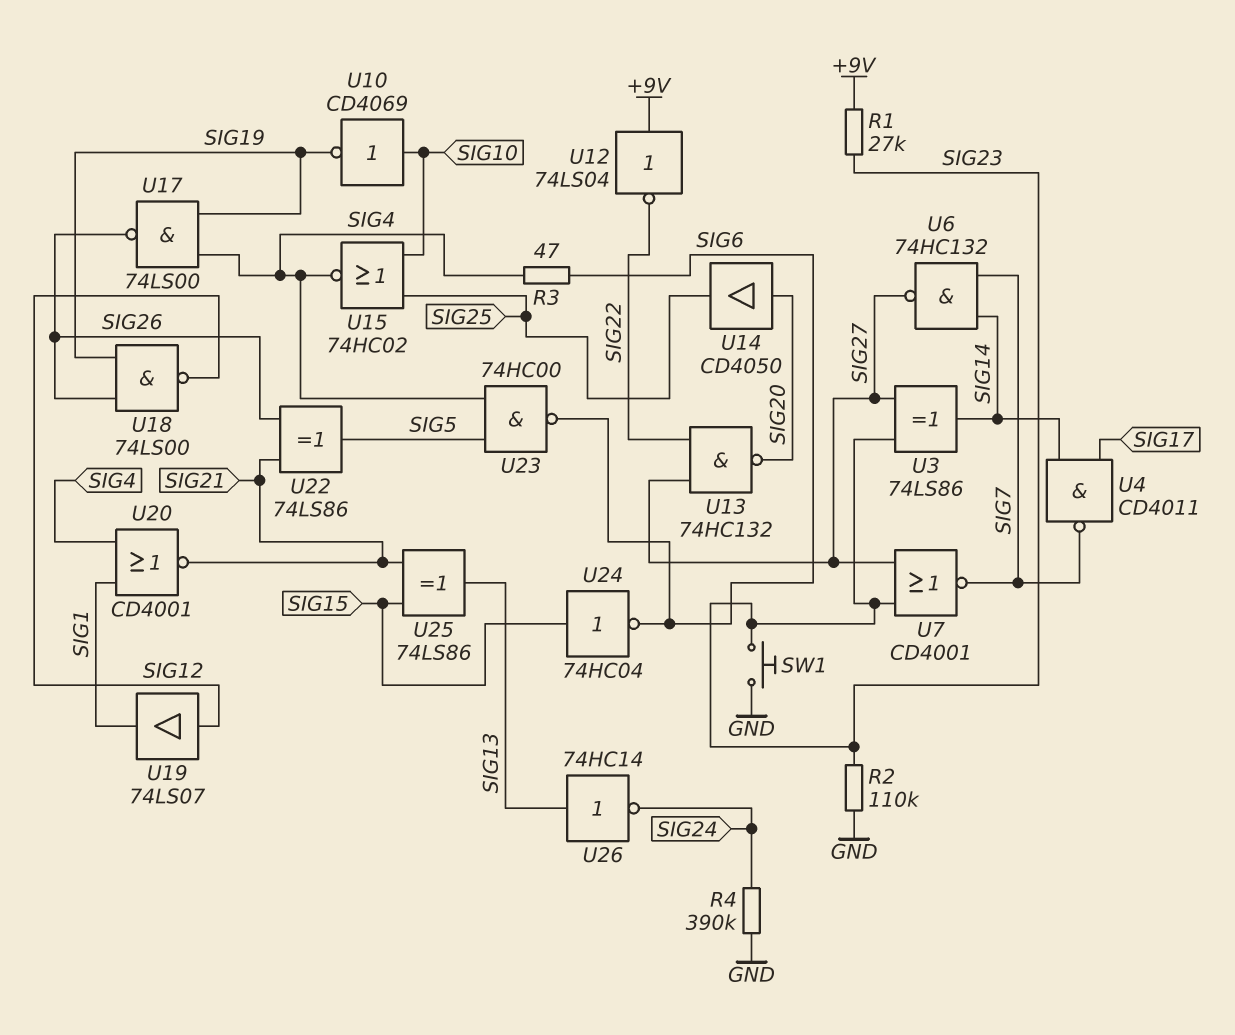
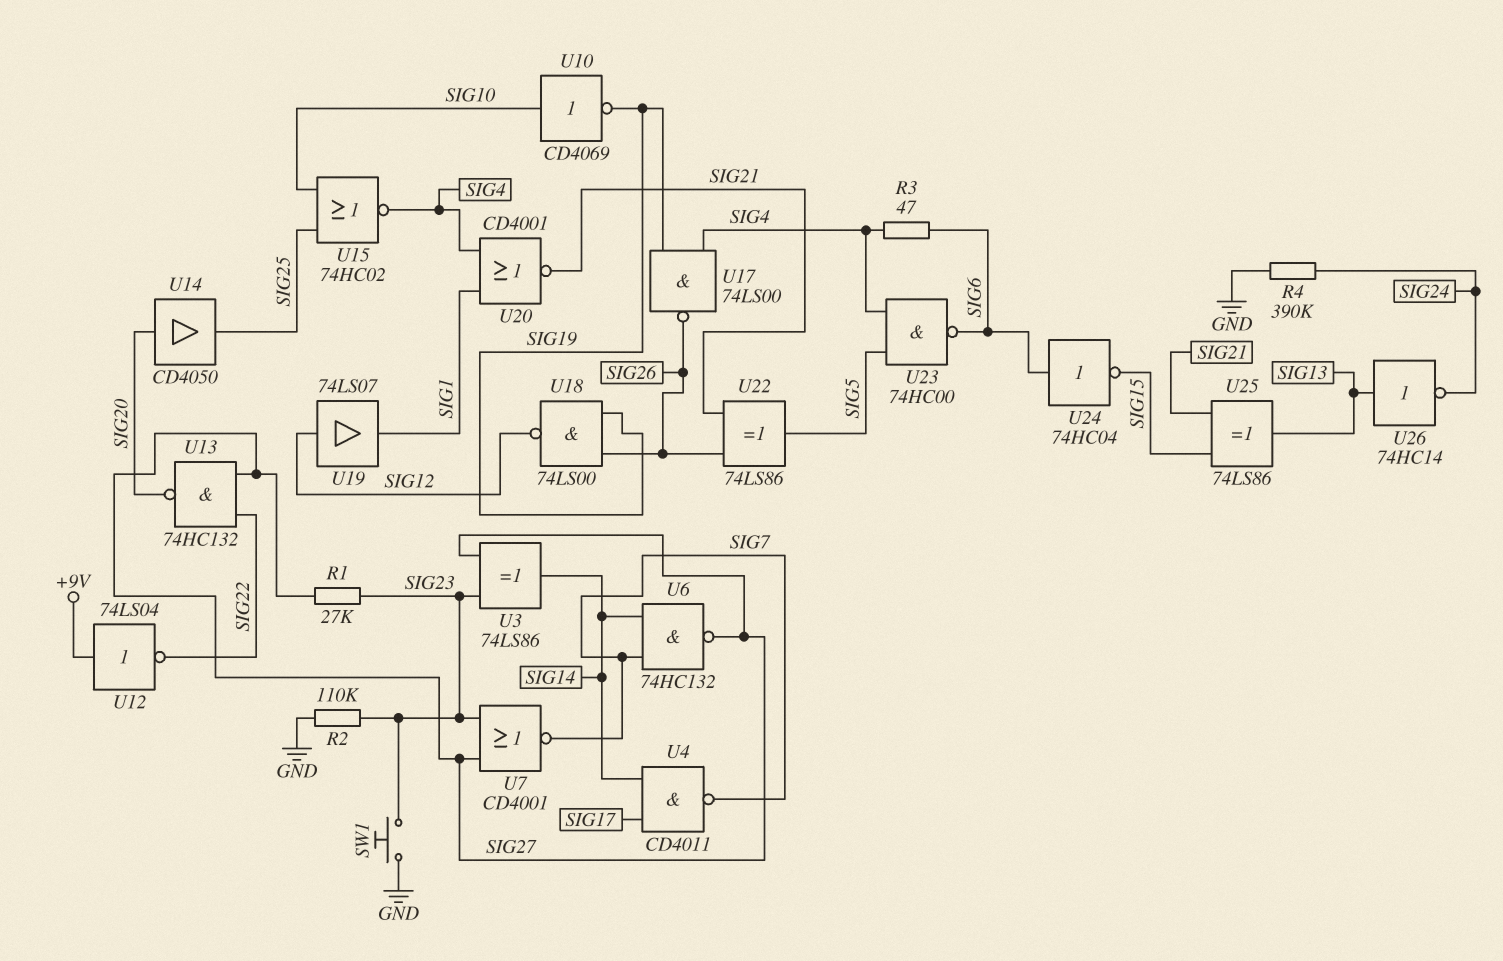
R1: 27k (+9V, SIG23) -> 27k (SIG23, SIG27)
U24: NOT 74HC04 (in SIG15, out SIG6) -> NOT 74HC04 (in SIG6, out SIG15)

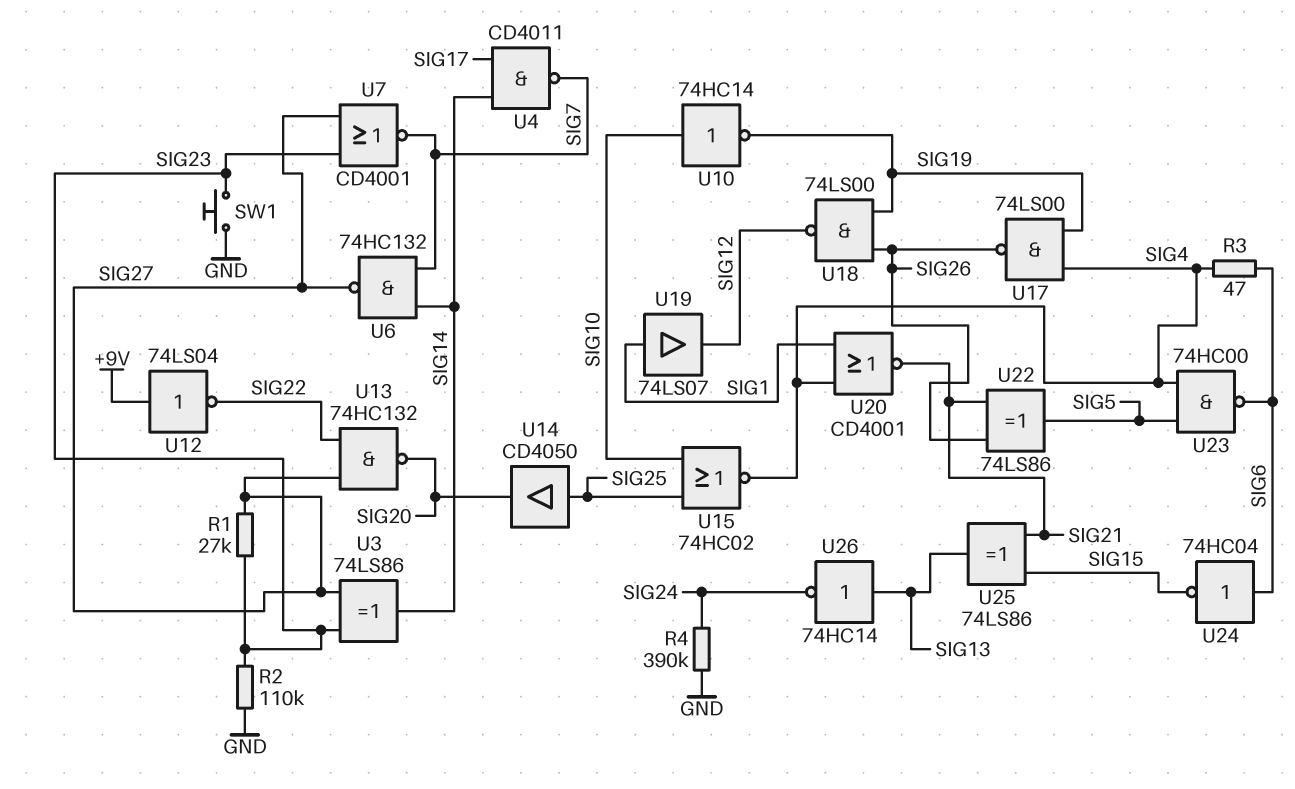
U10: NOT CD4069 (in SIG10, out SIG19) -> NOT 74HC14 (in SIG10, out SIG19)
U14: buffer CD4050 (in SIG20, out SIG25) -> buffer CD4050 (in SIG25, out SIG20)
U19: buffer 74LS07 (in SIG12, out SIG1) -> buffer 74LS07 (in SIG1, out SIG12)

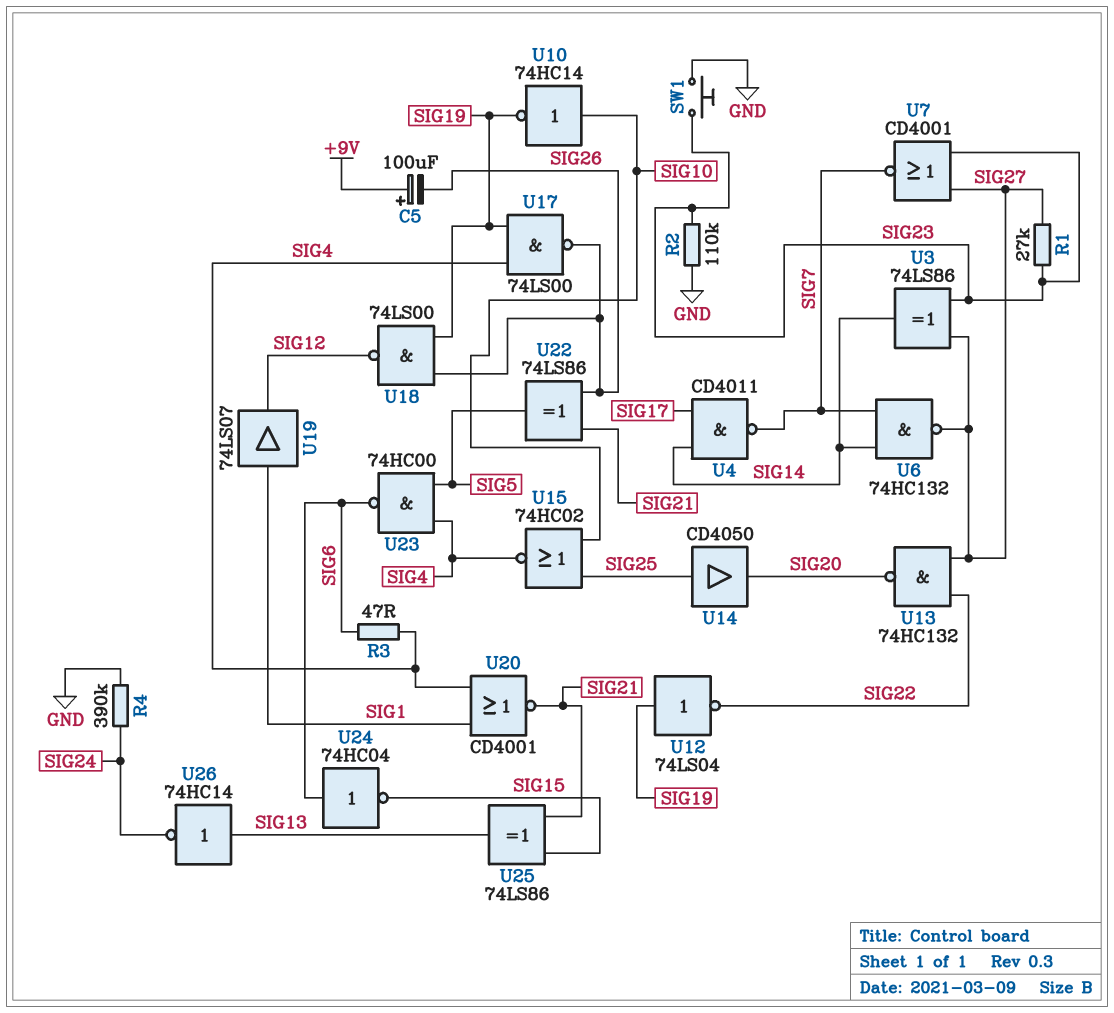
C5: none -> 100uF (plus +9V, minus SIG26)
U12: NOT 74LS04 (in +9V, out SIG22) -> NOT 74LS04 (in SIG19, out SIG22)

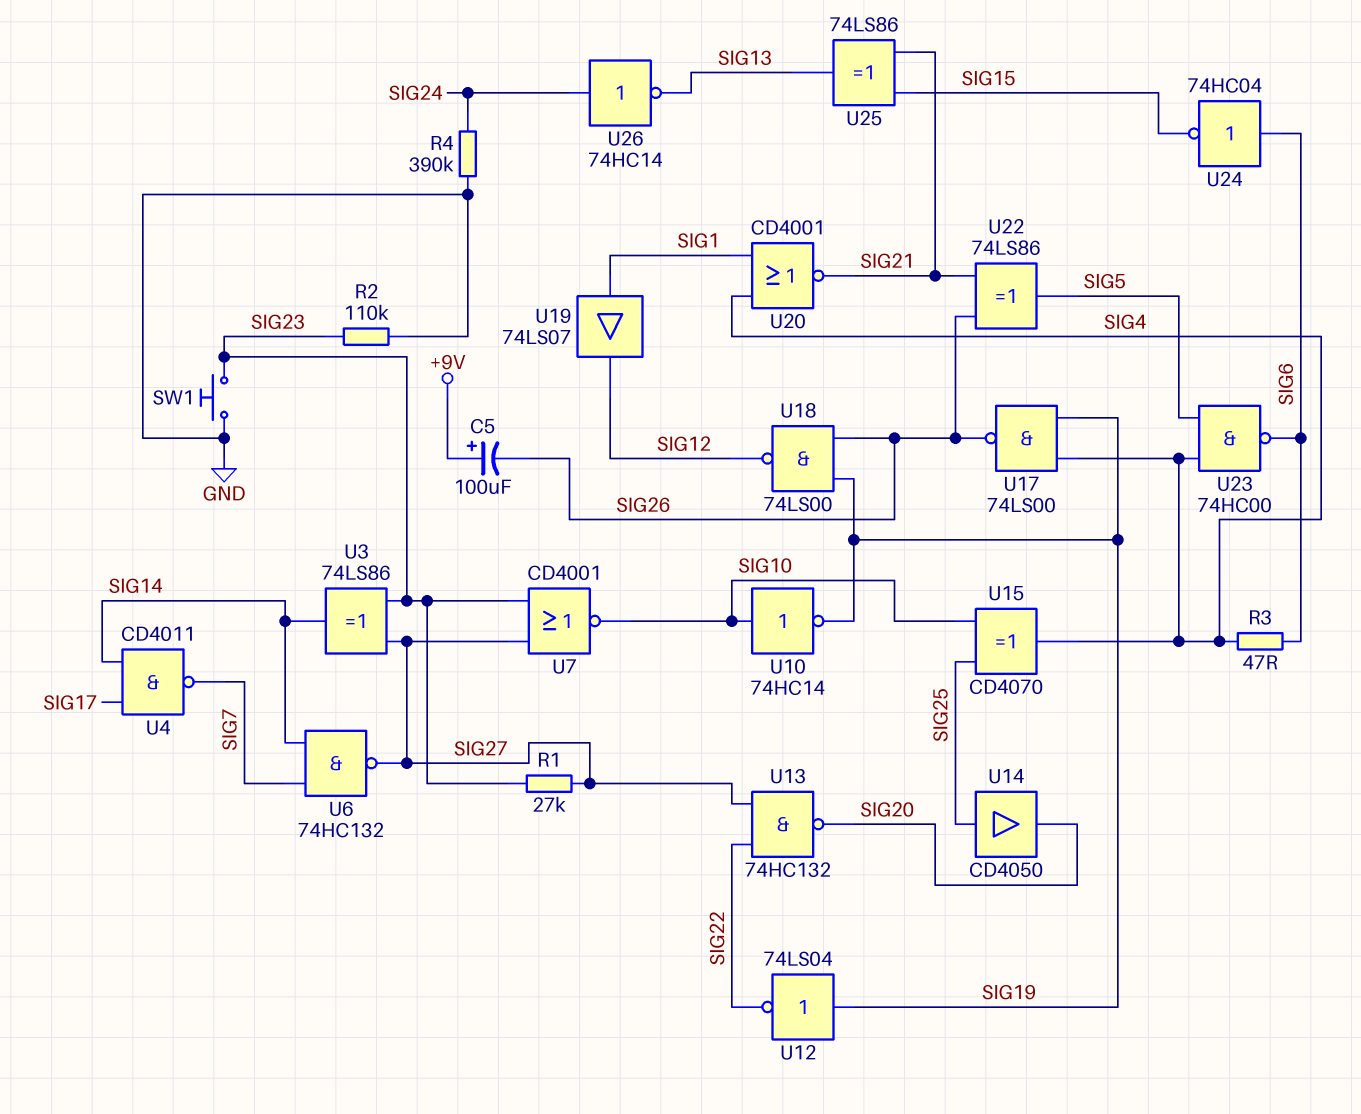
U7: NOR CD4001 (in SIG23, in SIG27, out SIG7) -> NOR CD4001 (in SIG23, in SIG27, out SIG10)
U15: NOR 74HC02 (in SIG10, in SIG25, out SIG4) -> XOR CD4070 (in SIG10, in SIG25, out SIG4)
U26: NOT 74HC14 (in SIG13, out SIG24) -> NOT 74HC14 (in SIG24, out SIG13)

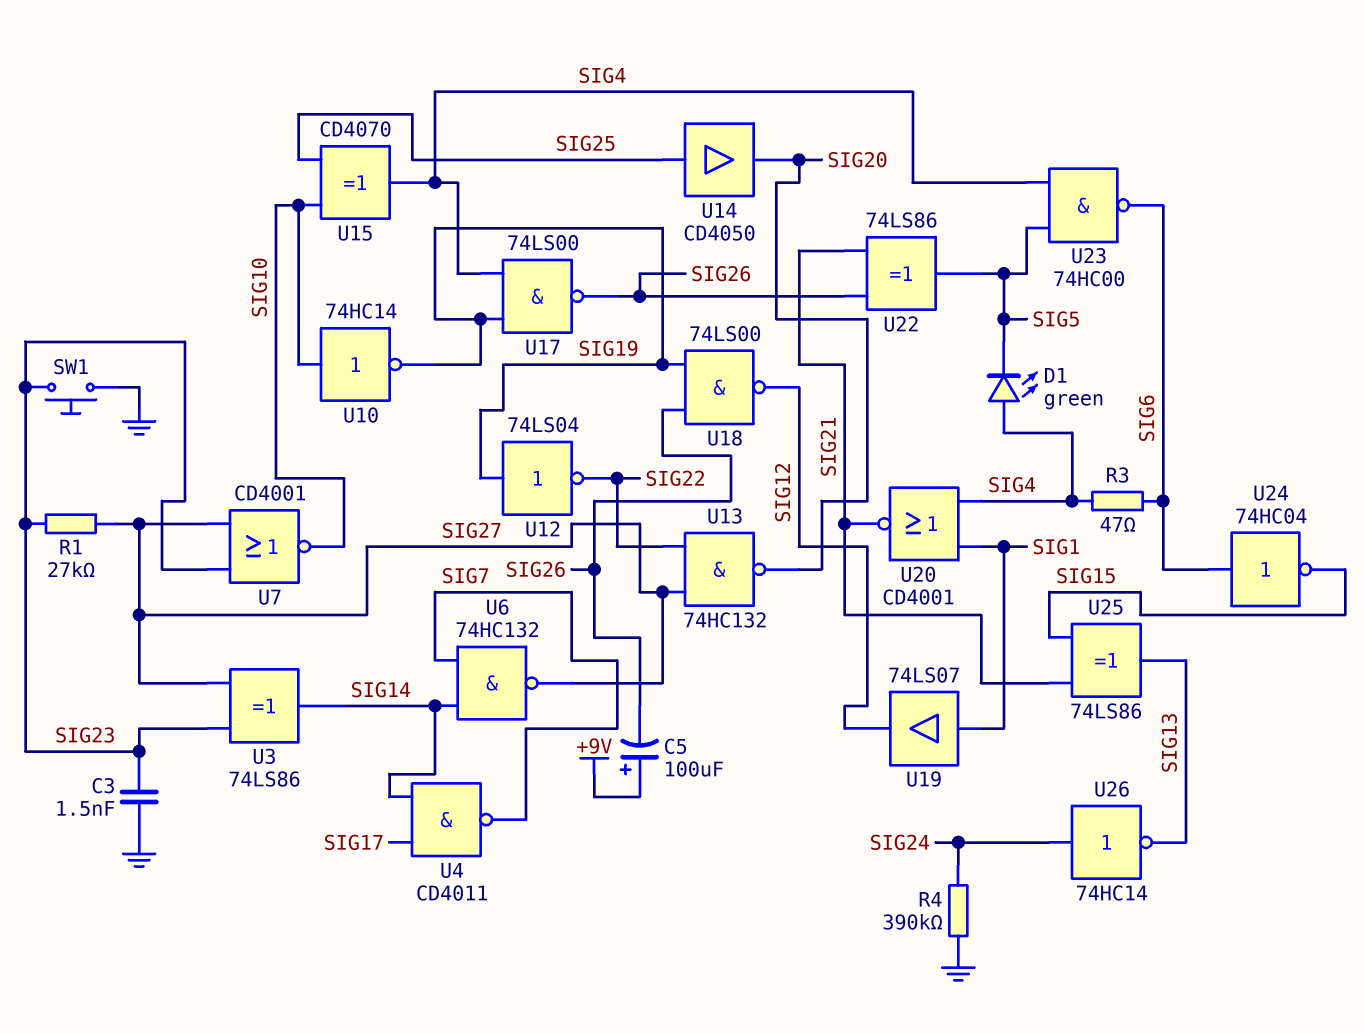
C3: none -> 1.5nF (GND, SIG23)
D1: none -> LED green (A SIG4, K SIG5)
R2: 110k (GND, SIG23) -> none

